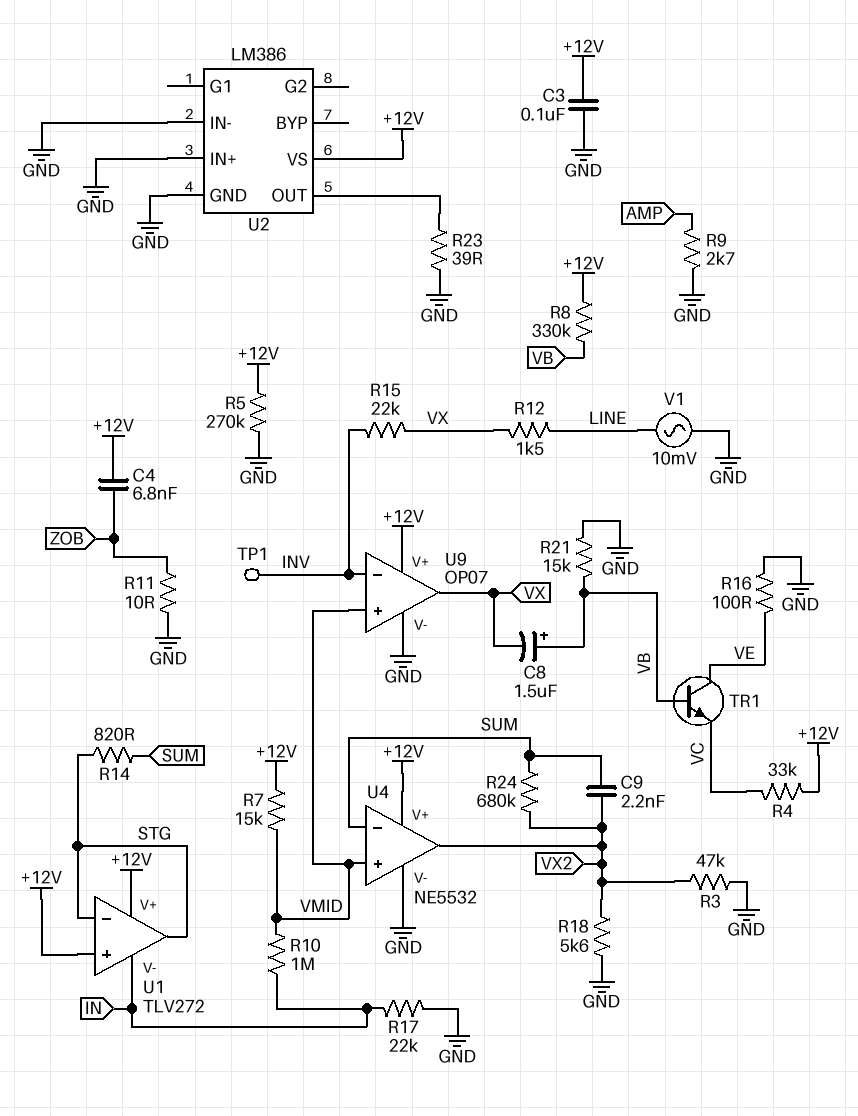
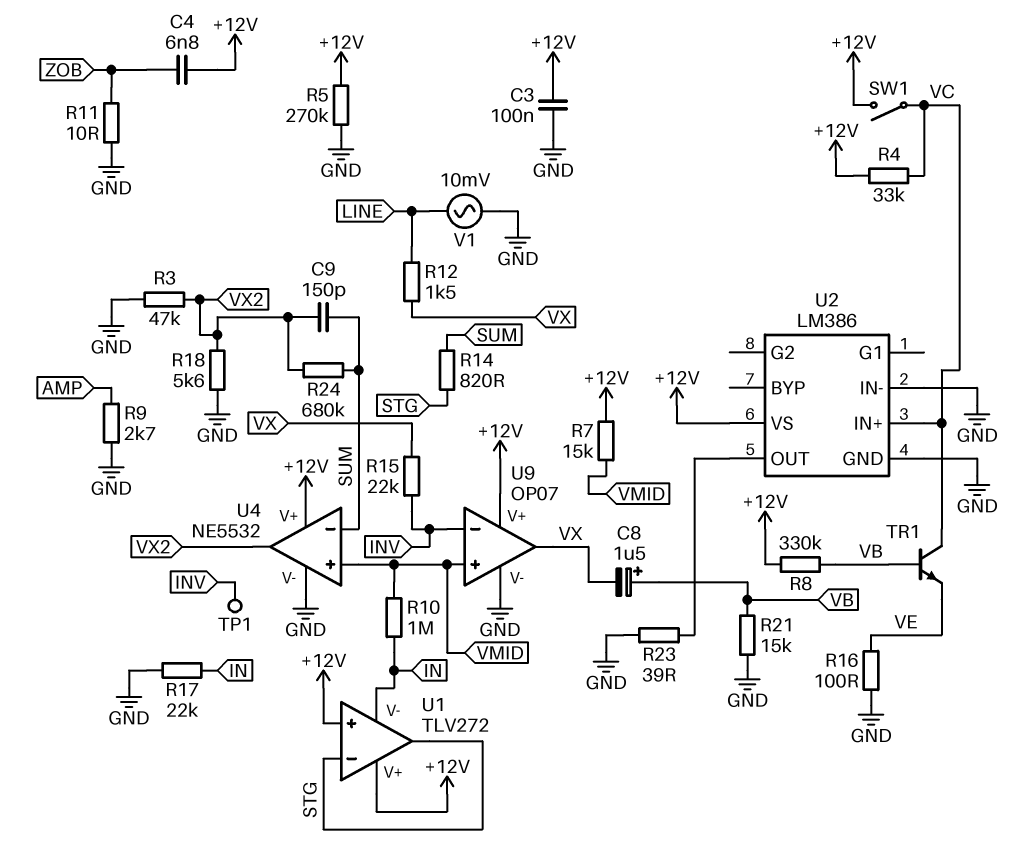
C9: 2.2nF (SUM, VX2) -> 150pF (SUM, VX2)
SW1: none -> switch (+12V, VC)
TR1: NPN (B VB, C VE, E VC) -> NPN (B VB, C VC, E VE)
U2 pin IN+: GND -> VC

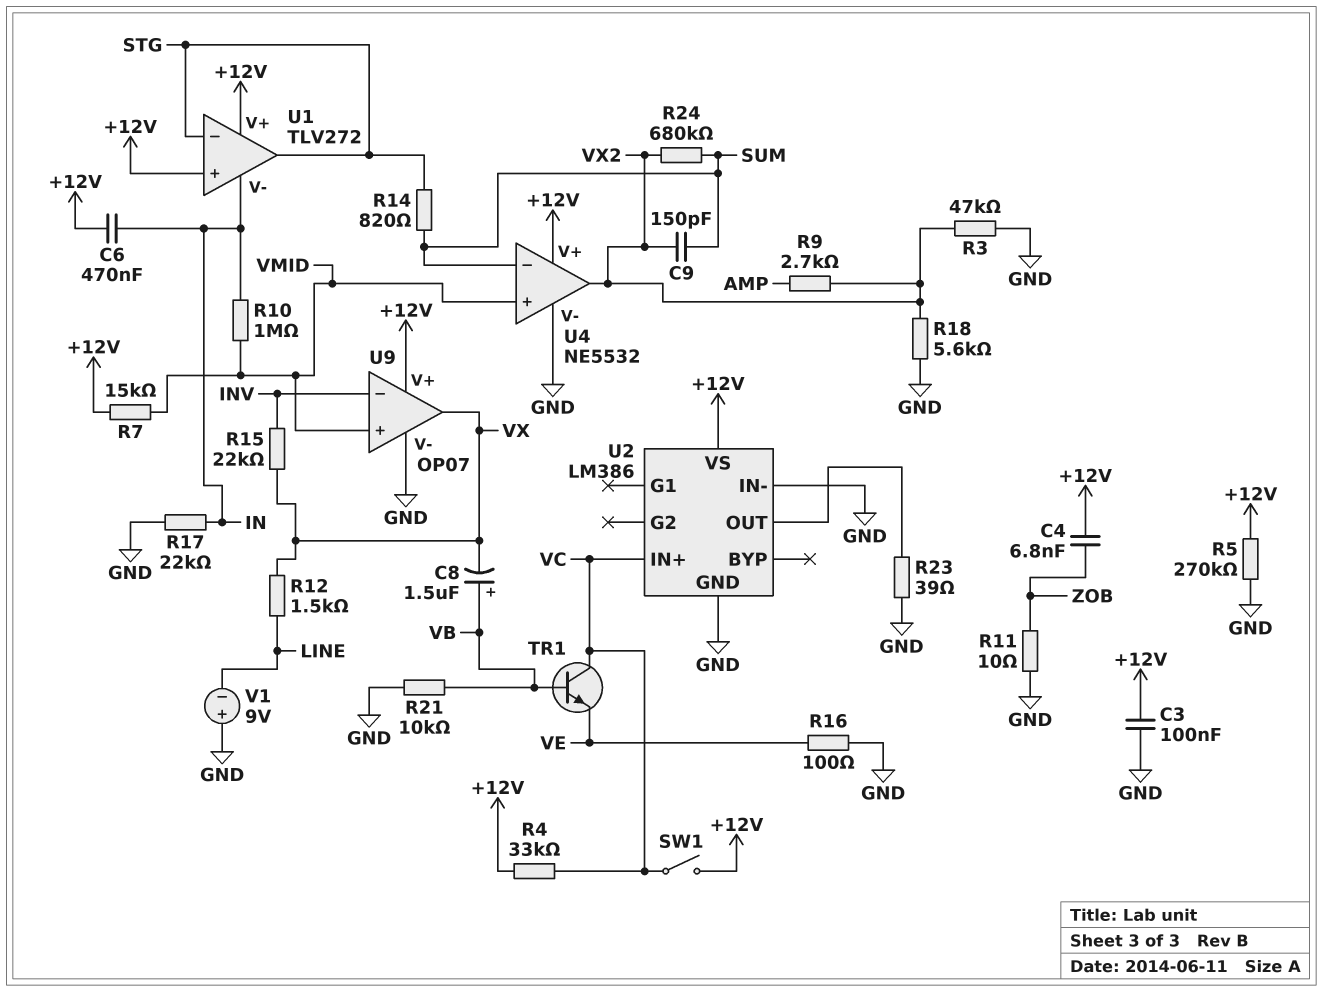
C6: none -> 470nF (+12V, IN)
R8: 330k (+12V, VB) -> none
R9: 2.7k (AMP, GND) -> 2.7k (AMP, VX2)
R21: 15k (GND, VB) -> 10k (GND, VB)
TP1: test point (INV) -> none
V1: AC 10mV (GND, LINE) -> 9V (plus GND, minus LINE)

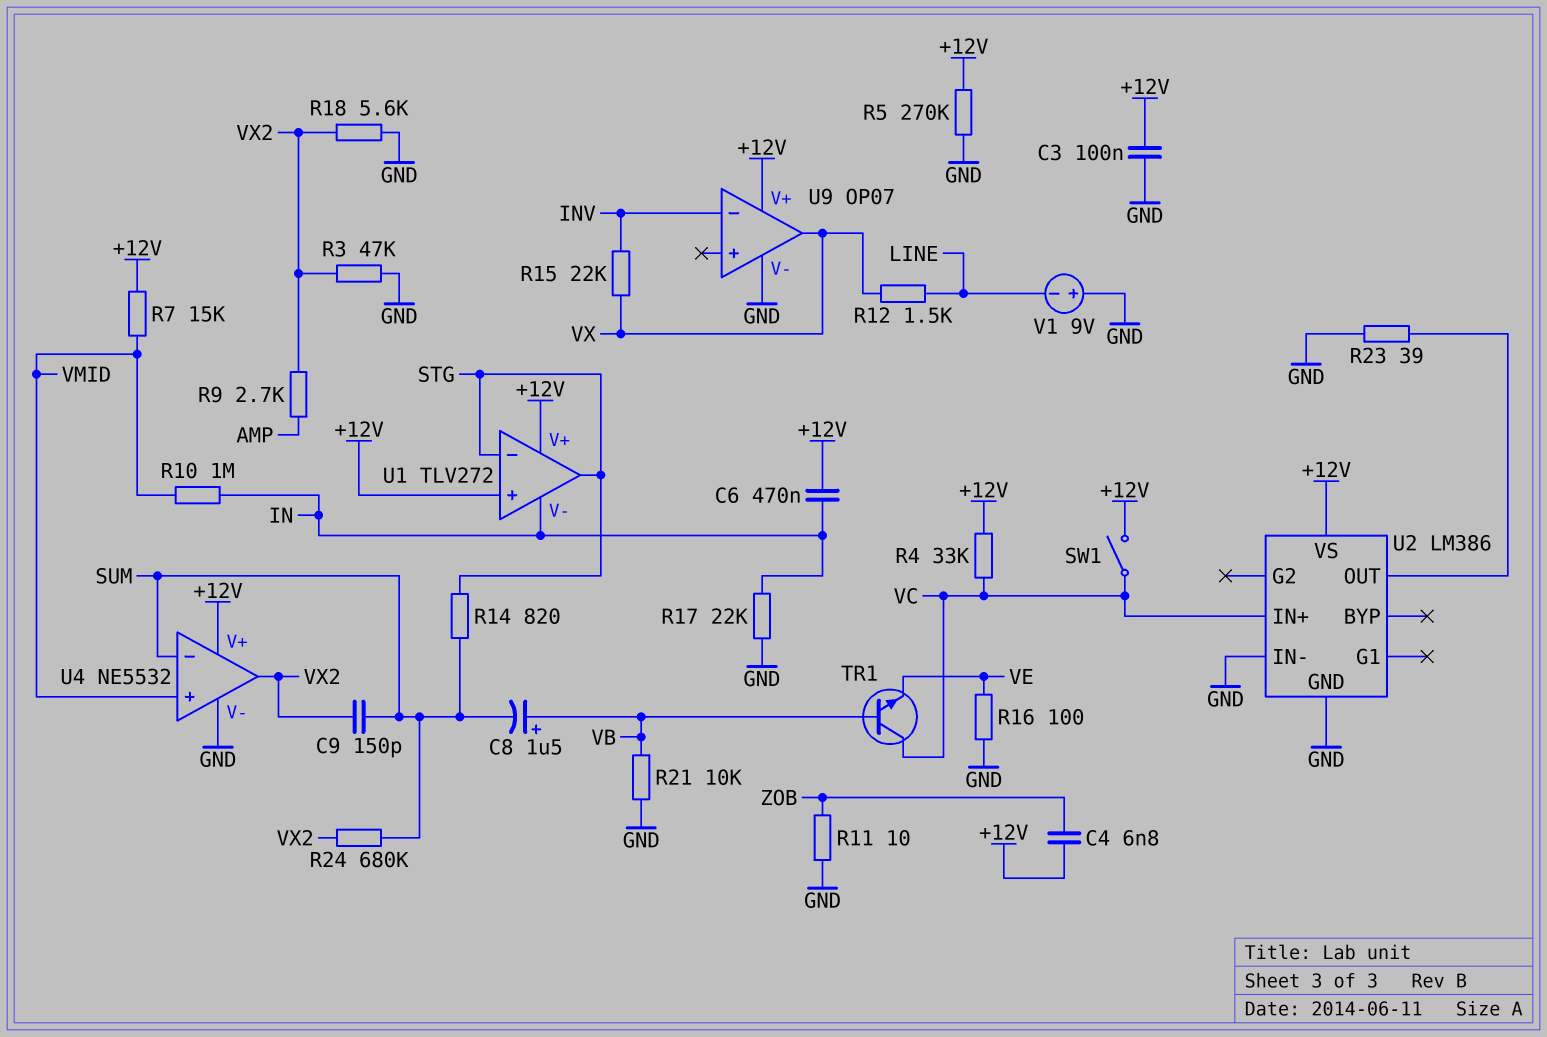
C8: 1.5uF (plus VB, minus VX) -> 1.5uF (plus VB, minus SUM)
U9 pin in+: VMID -> none

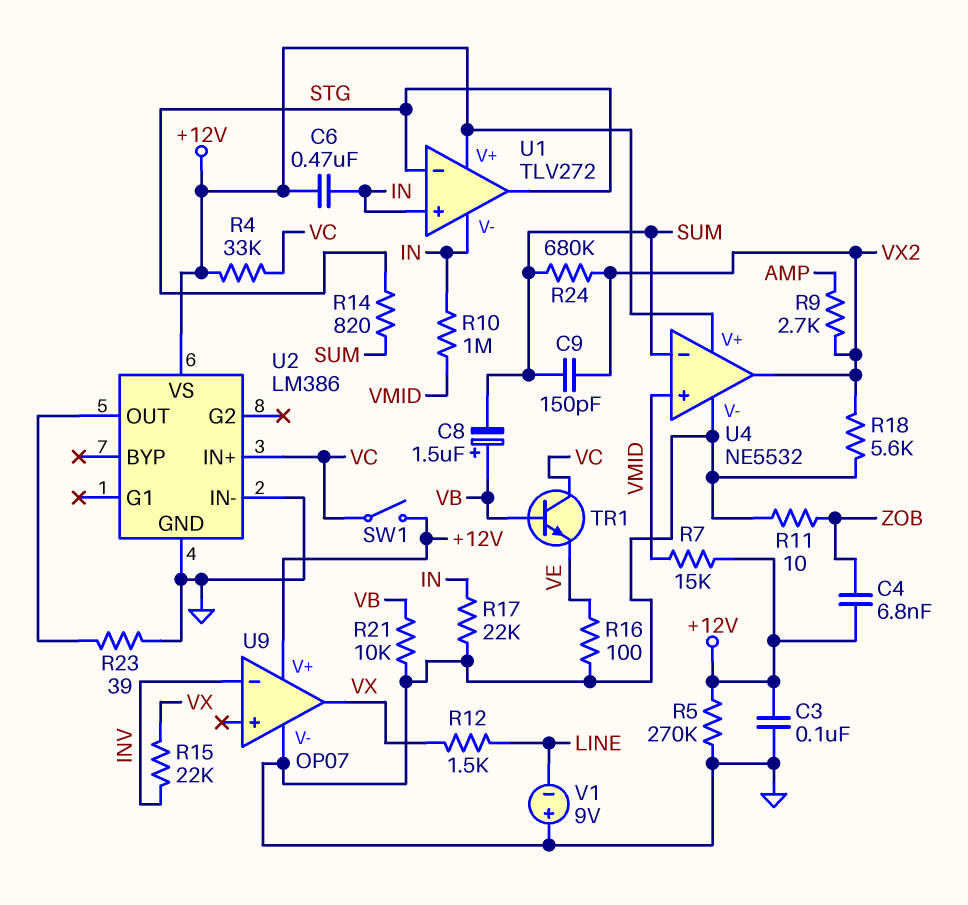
R3: 47k (GND, VX2) -> none
U1 pin in+: +12V -> IN

